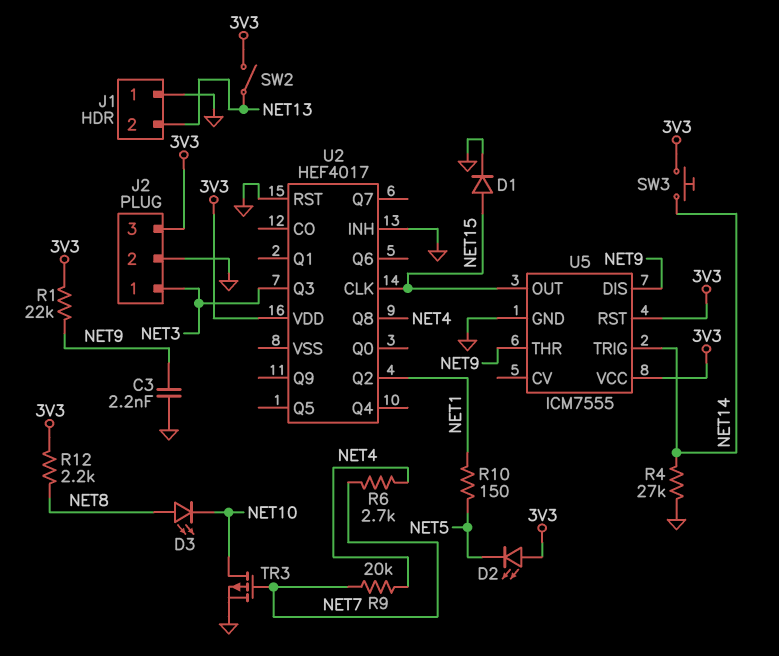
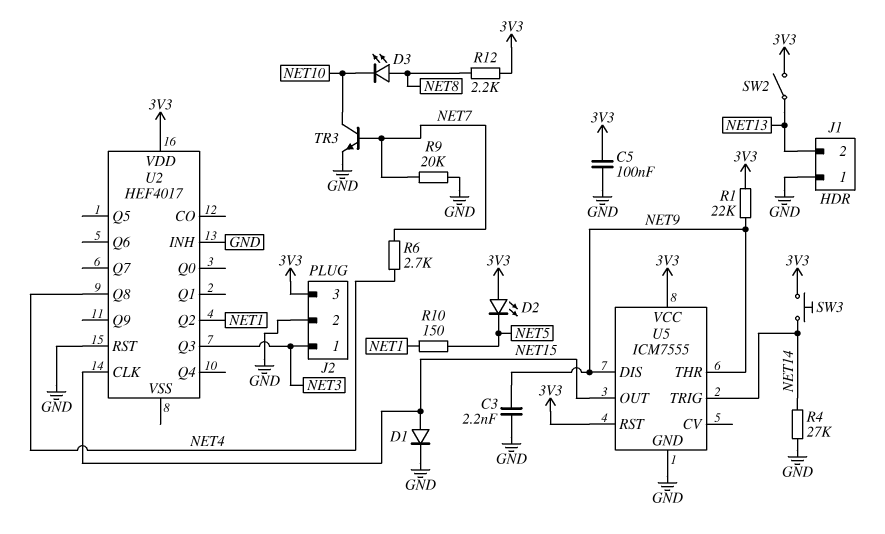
C5: none -> 100nF (3V3, GND)
R9: 20k (NET4, NET7) -> 20k (GND, NET7)
TR3: PMOS (G NET7, D NET10, S GND) -> NPN (B NET7, C NET10, E GND)

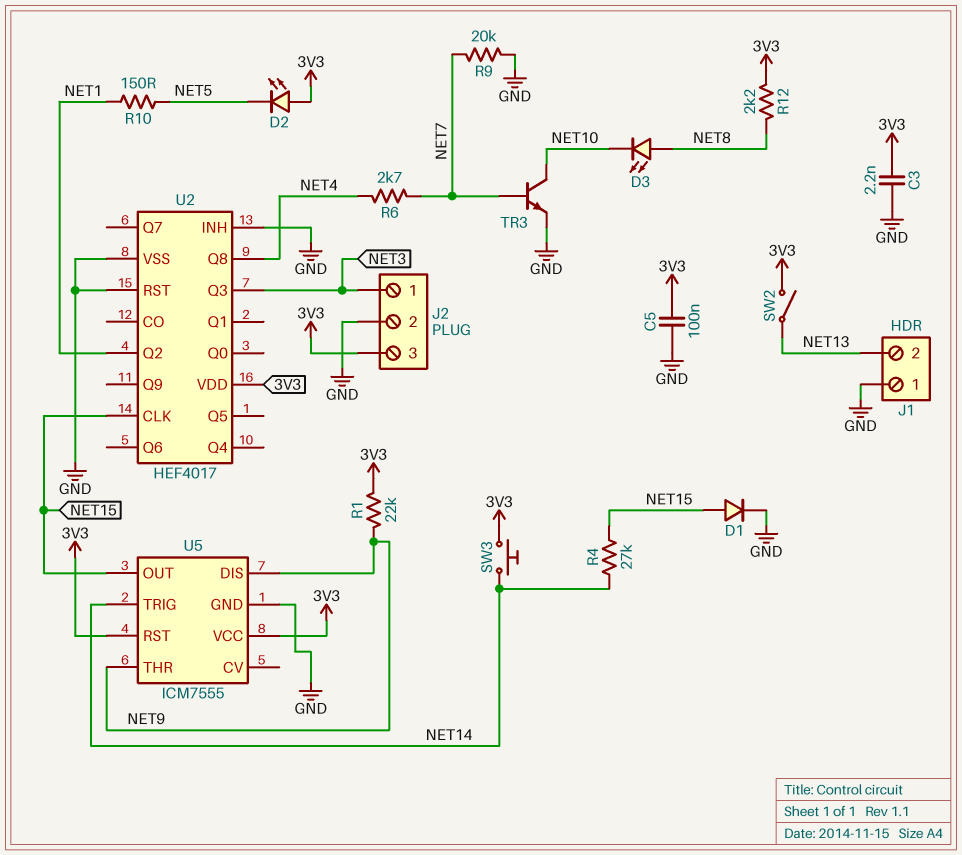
C3: 2.2nF (GND, NET9) -> 2.2nF (3V3, GND)
R4: 27k (GND, NET14) -> 27k (NET14, NET15)
U2 pin VSS: none -> GND

